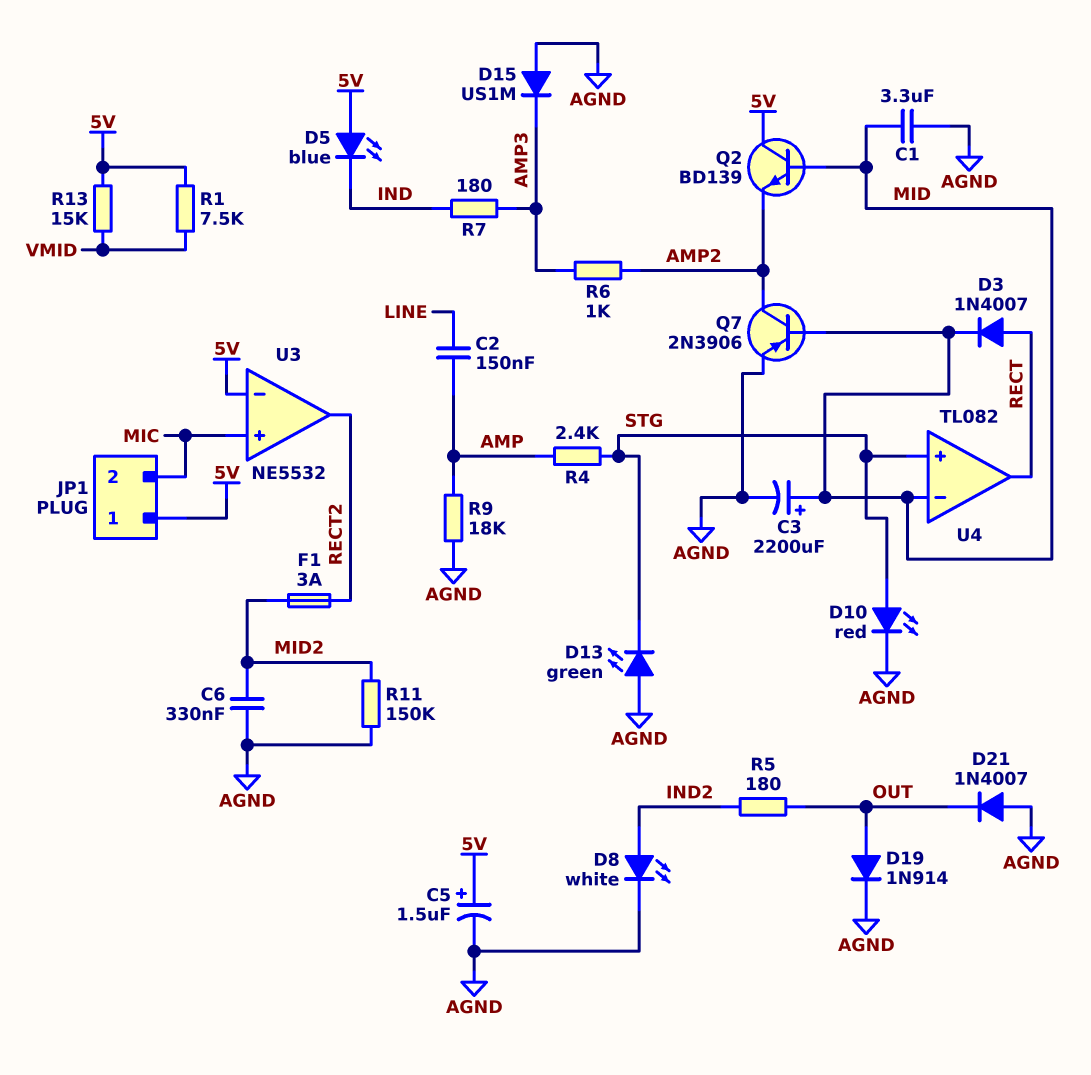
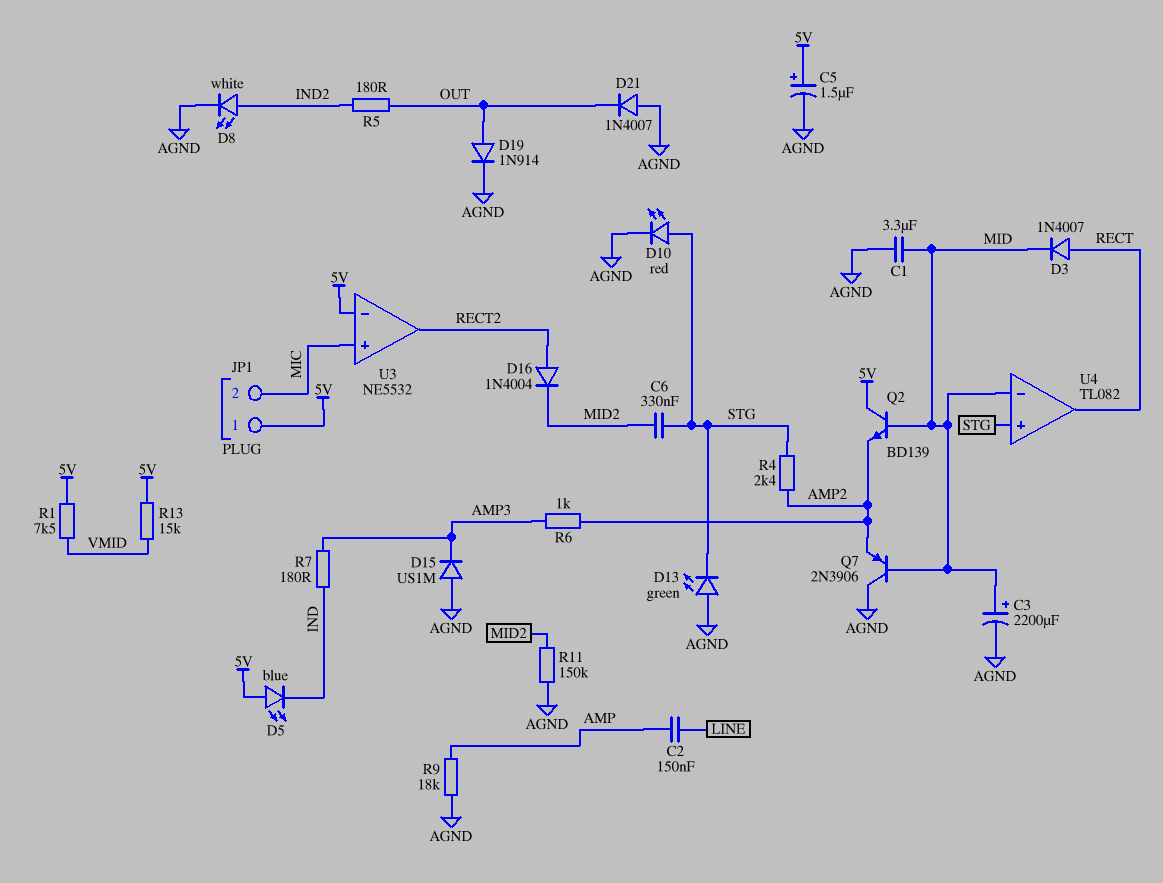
C6: 330nF (AGND, MID2) -> 330nF (MID2, STG)
D16: none -> diode 1N4004 (A RECT2, K MID2)
F1: 3A (MID2, RECT2) -> none
Q7: PNP 2N3906 (B MID, C AMP2, E AGND) -> PNP 2N3906 (B MID, C AGND, E AMP2)
R4: 2.4k (AMP, STG) -> 2.4k (AMP2, STG)

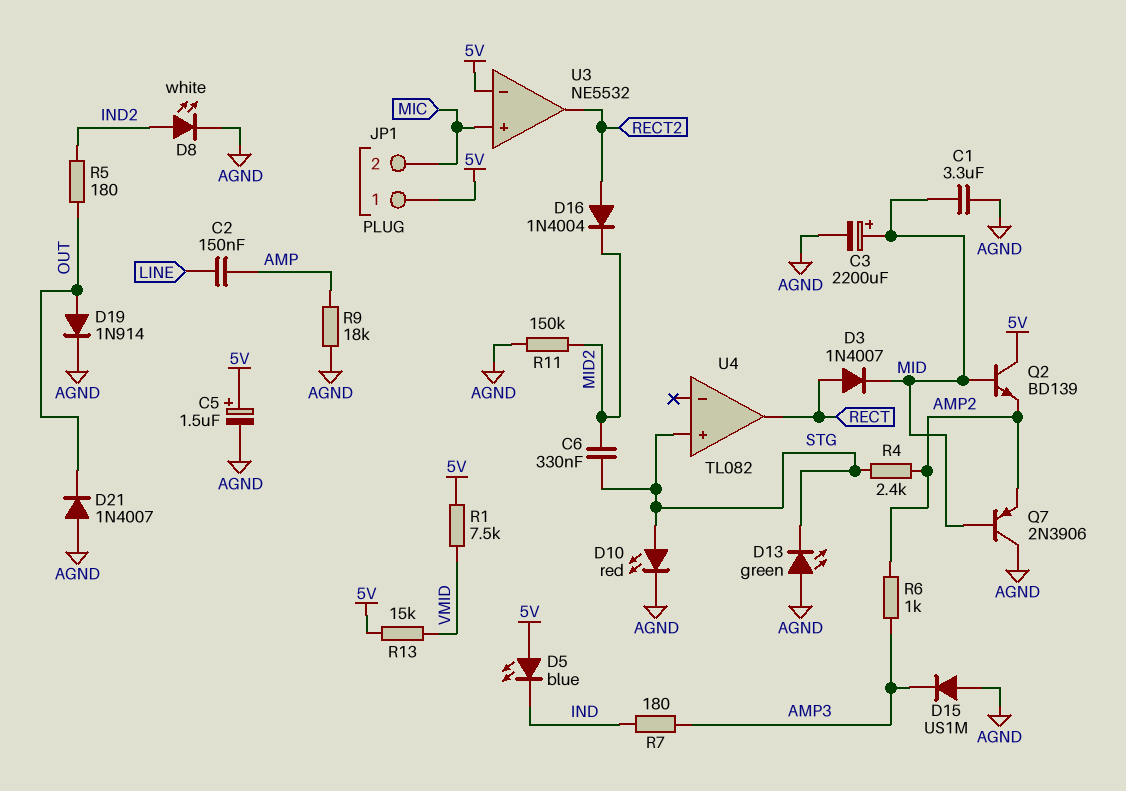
U4 pin in-: MID -> none

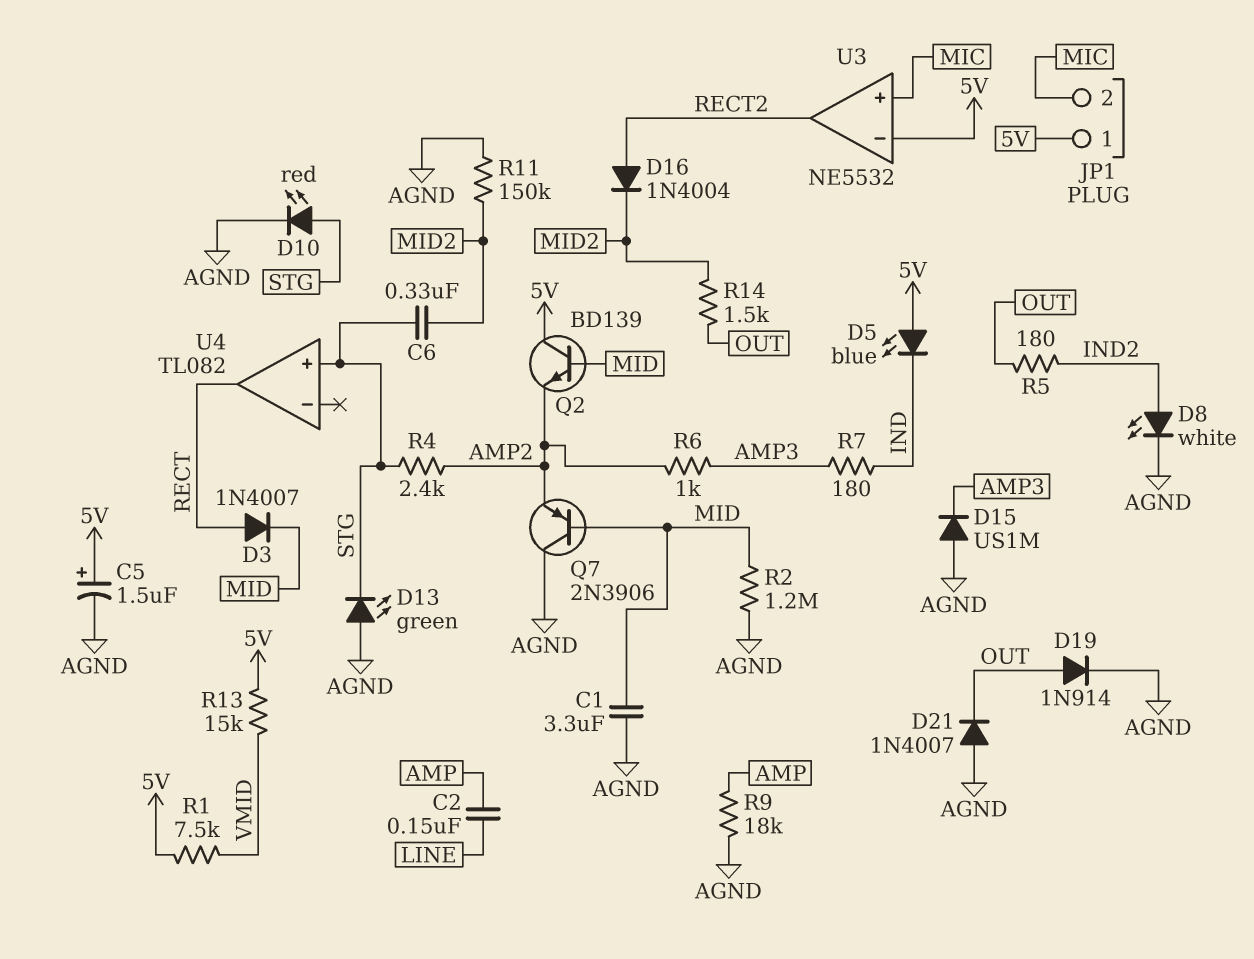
C3: 2200uF (plus MID, minus AGND) -> none
R2: none -> 1.2M (AGND, MID)
R14: none -> 1.5k (MID2, OUT)

